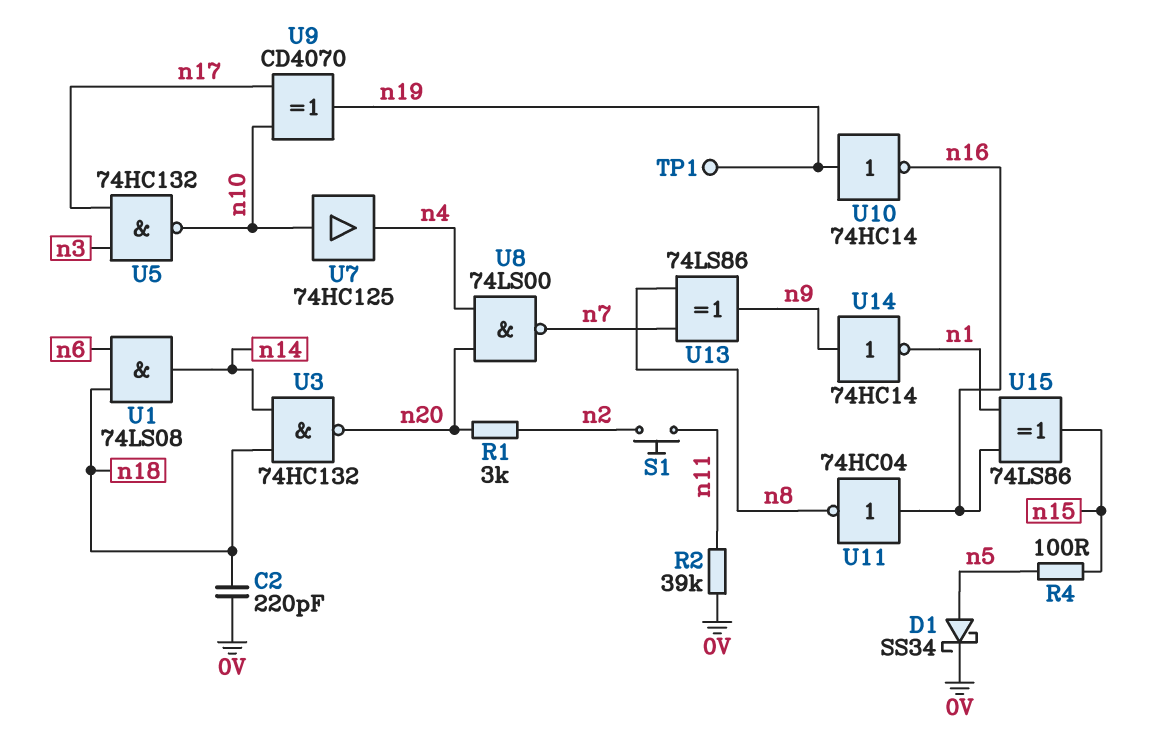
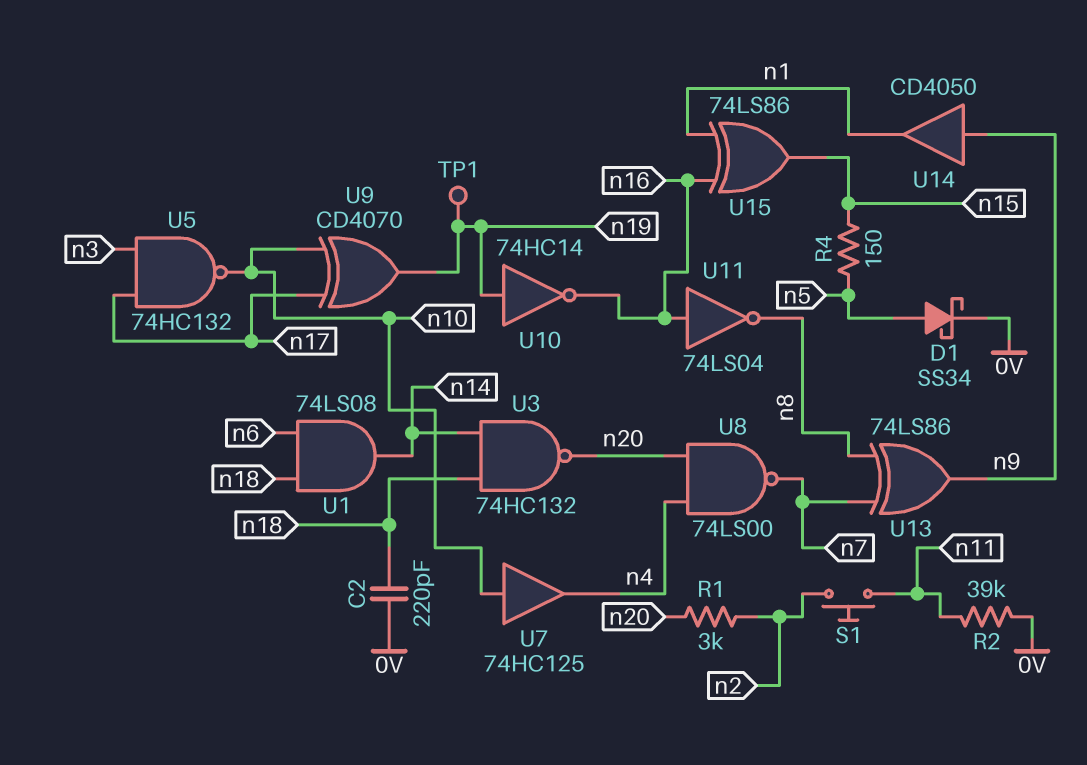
R4: 100 (n5, n15) -> 150 (n5, n15)
U11: NOT 74HC04 (in n16, out n8) -> NOT 74LS04 (in n16, out n8)
U14: NOT 74HC14 (in n9, out n1) -> buffer CD4050 (in n9, out n1)

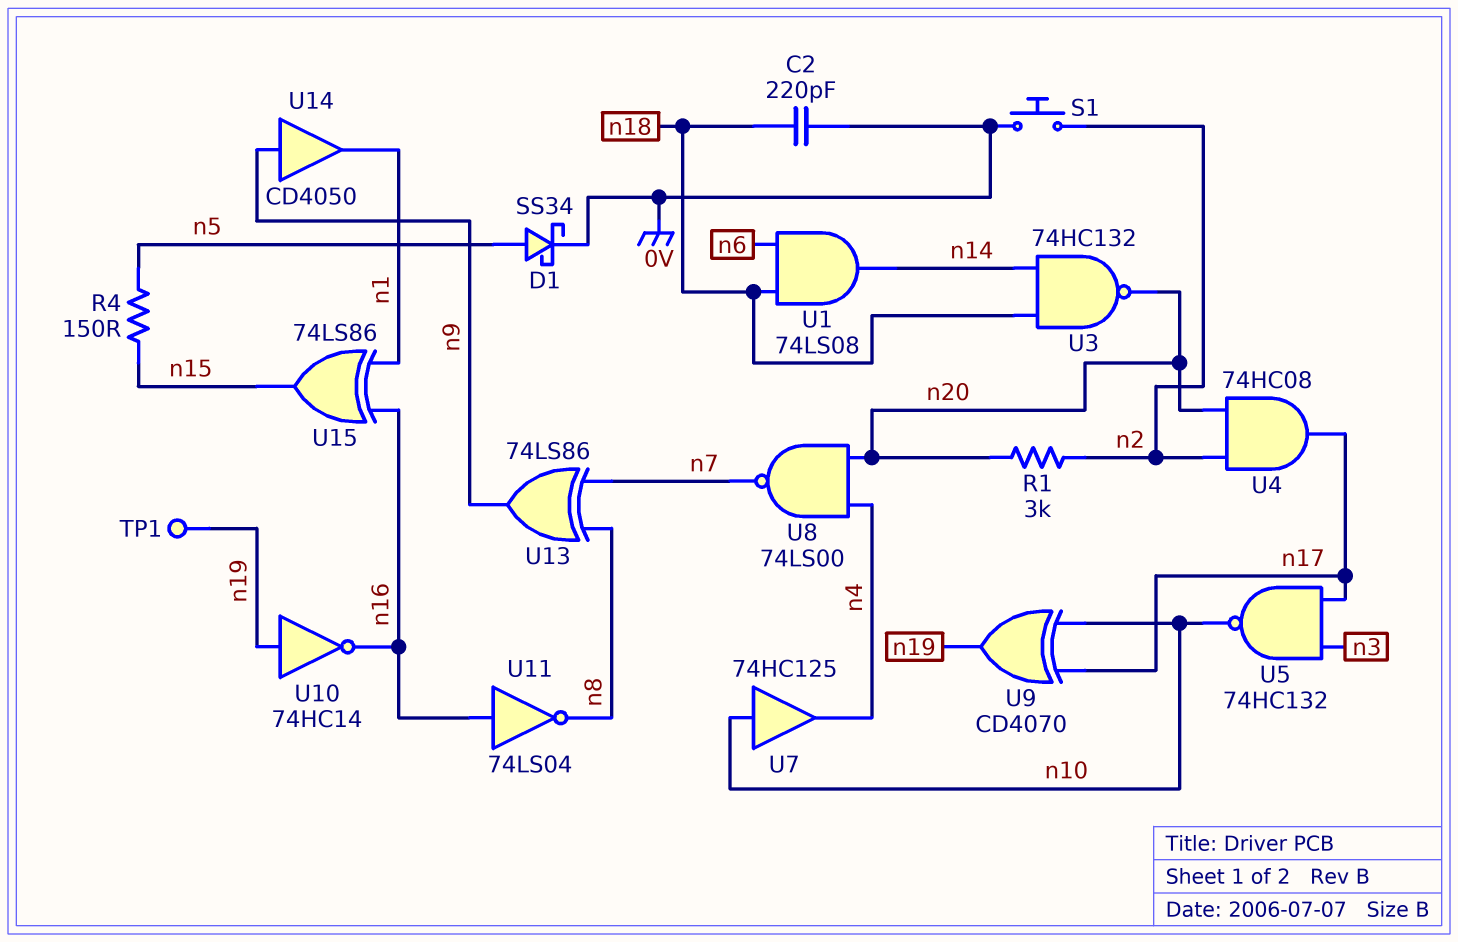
R2: 39k (0V, n11) -> none
S1: button (n2, n11) -> button (0V, n2)
U4: none -> AND 74HC08 (in n2, in n20, out n17)

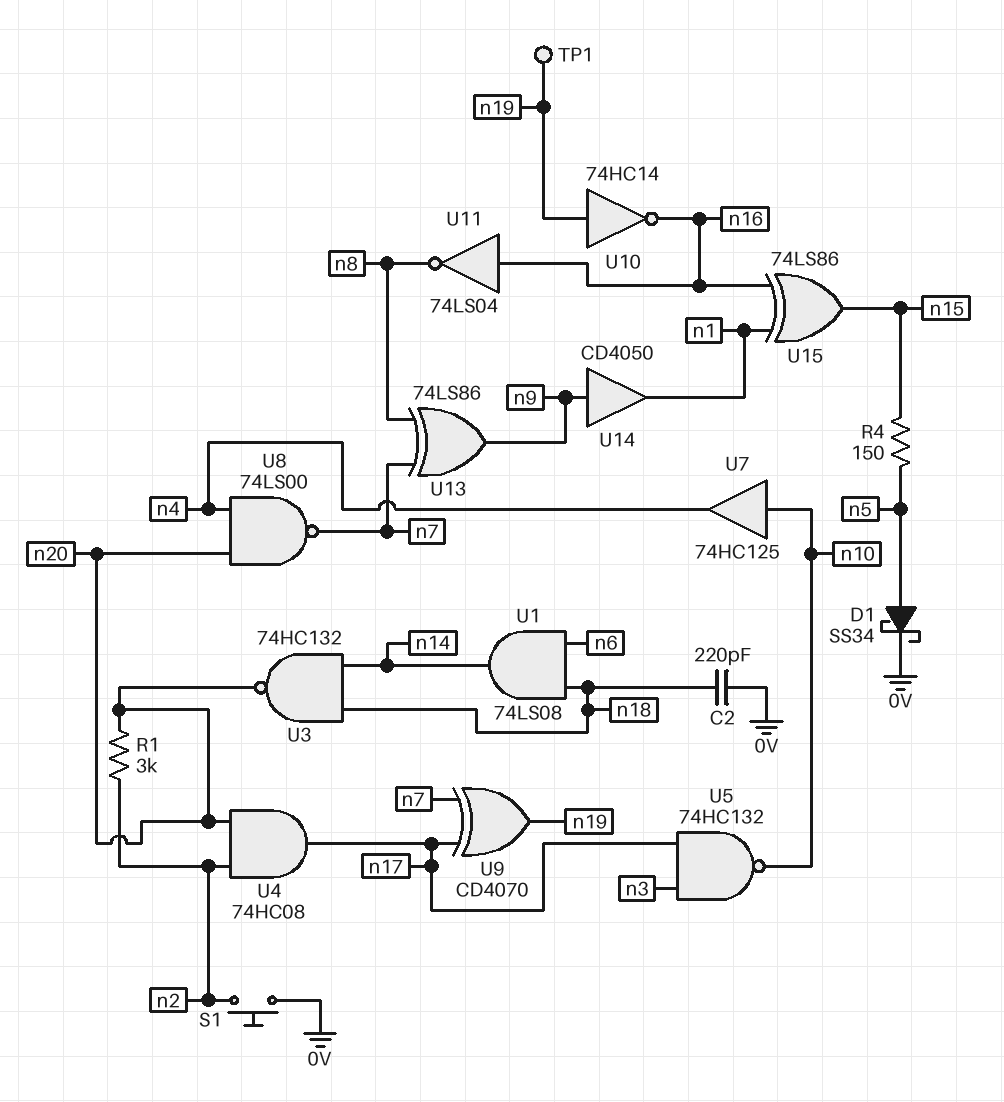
U9: XOR CD4070 (in n10, in n17, out n19) -> XOR CD4070 (in n7, in n17, out n19)

